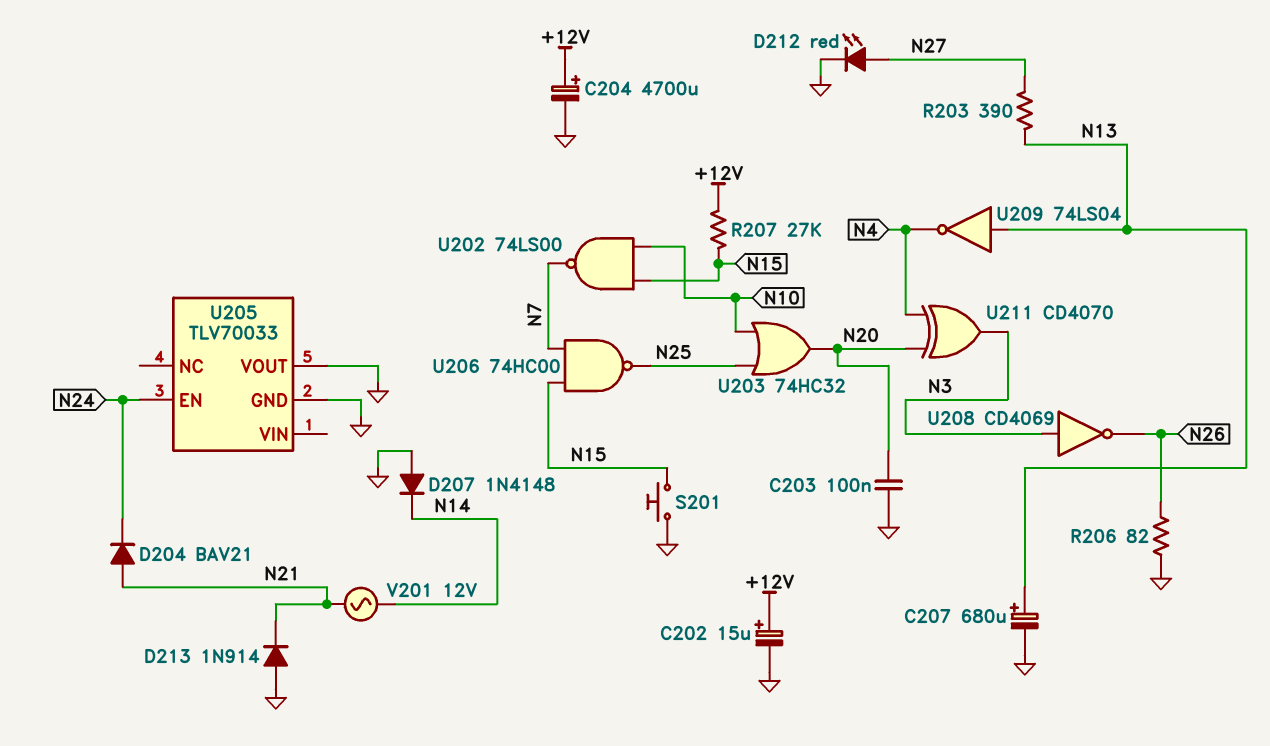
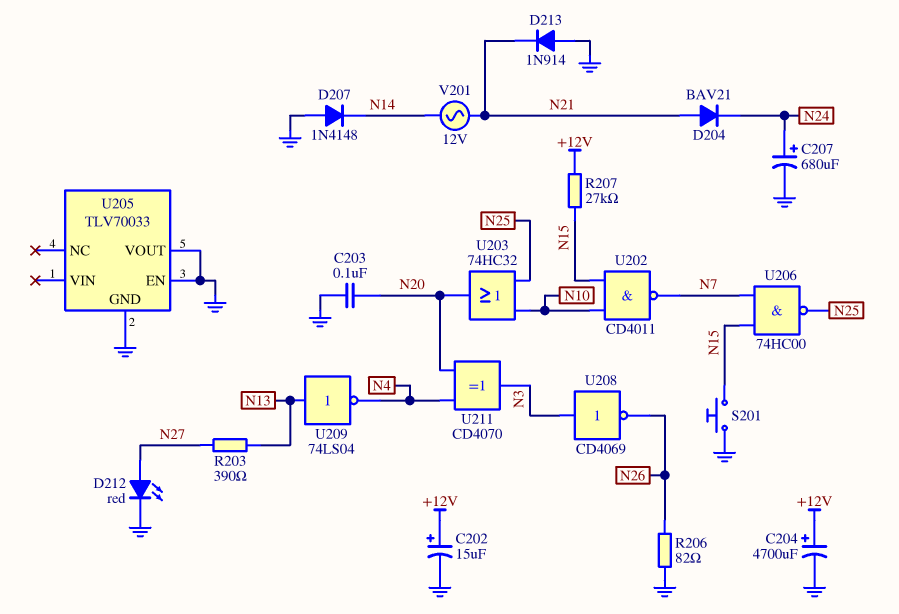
C207: 680uF (plus N13, minus GND) -> 680uF (plus N24, minus GND)
U202: NAND 74LS00 (in N10, in N15, out N7) -> NAND CD4011 (in N10, in N15, out N7)
U205 pin EN: N24 -> GND

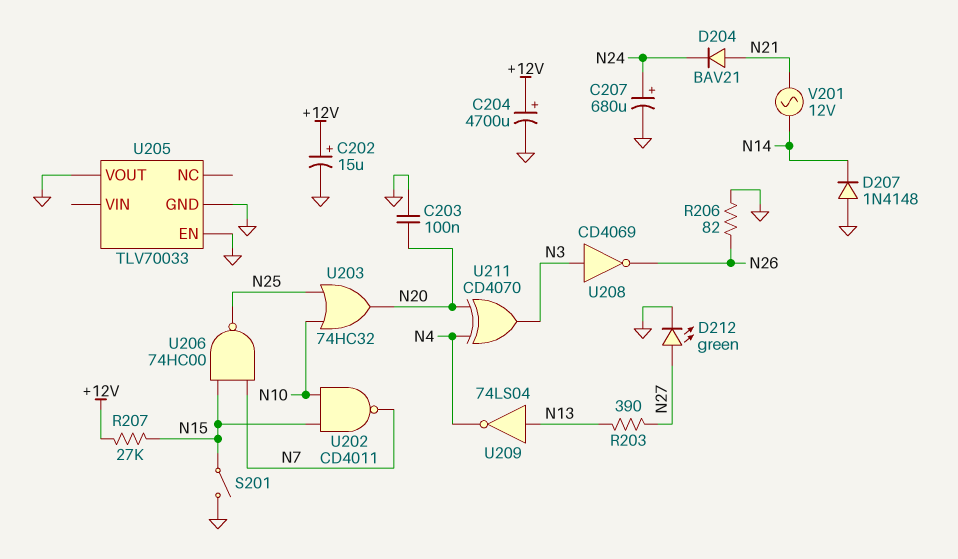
D212: LED red (A N27, K GND) -> LED green (A N27, K GND)
D213: diode 1N914 (A GND, K N21) -> none
S201: button (GND, N15) -> switch (GND, N15)

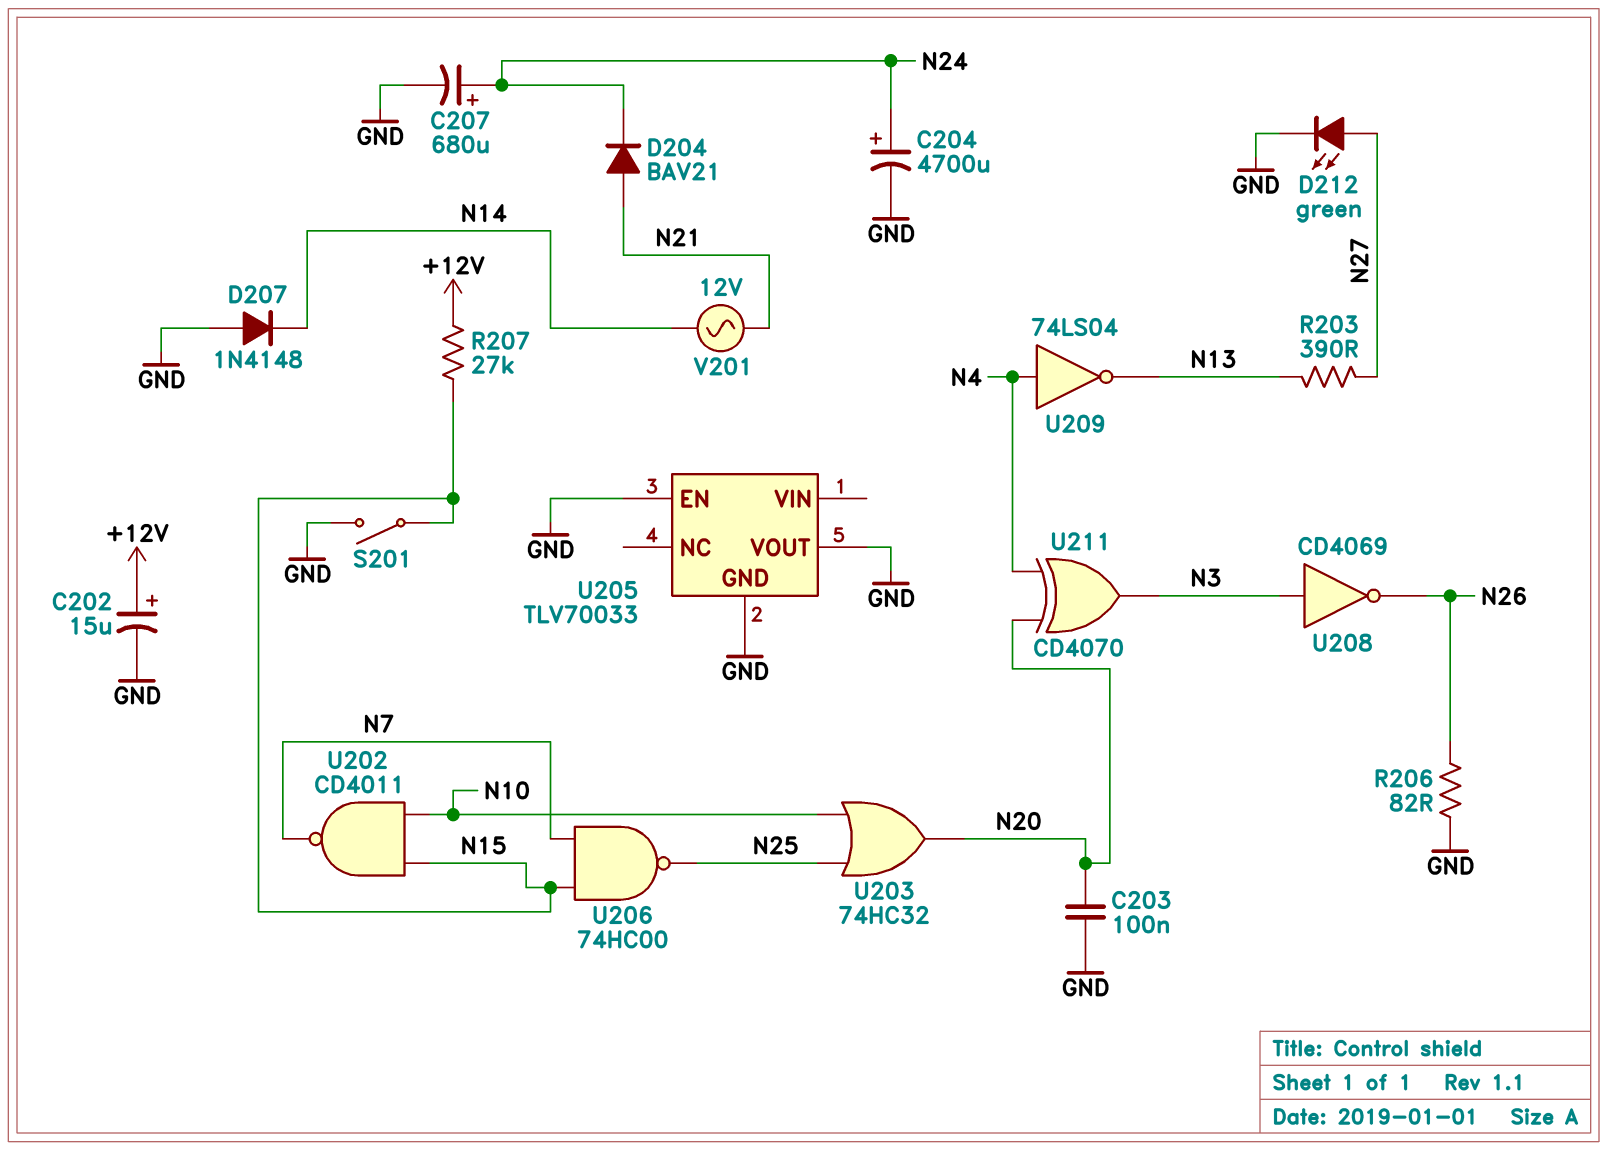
C204: 4700uF (plus +12V, minus GND) -> 4700uF (plus N24, minus GND)
U209: NOT 74LS04 (in N13, out N4) -> NOT 74LS04 (in N4, out N13)

